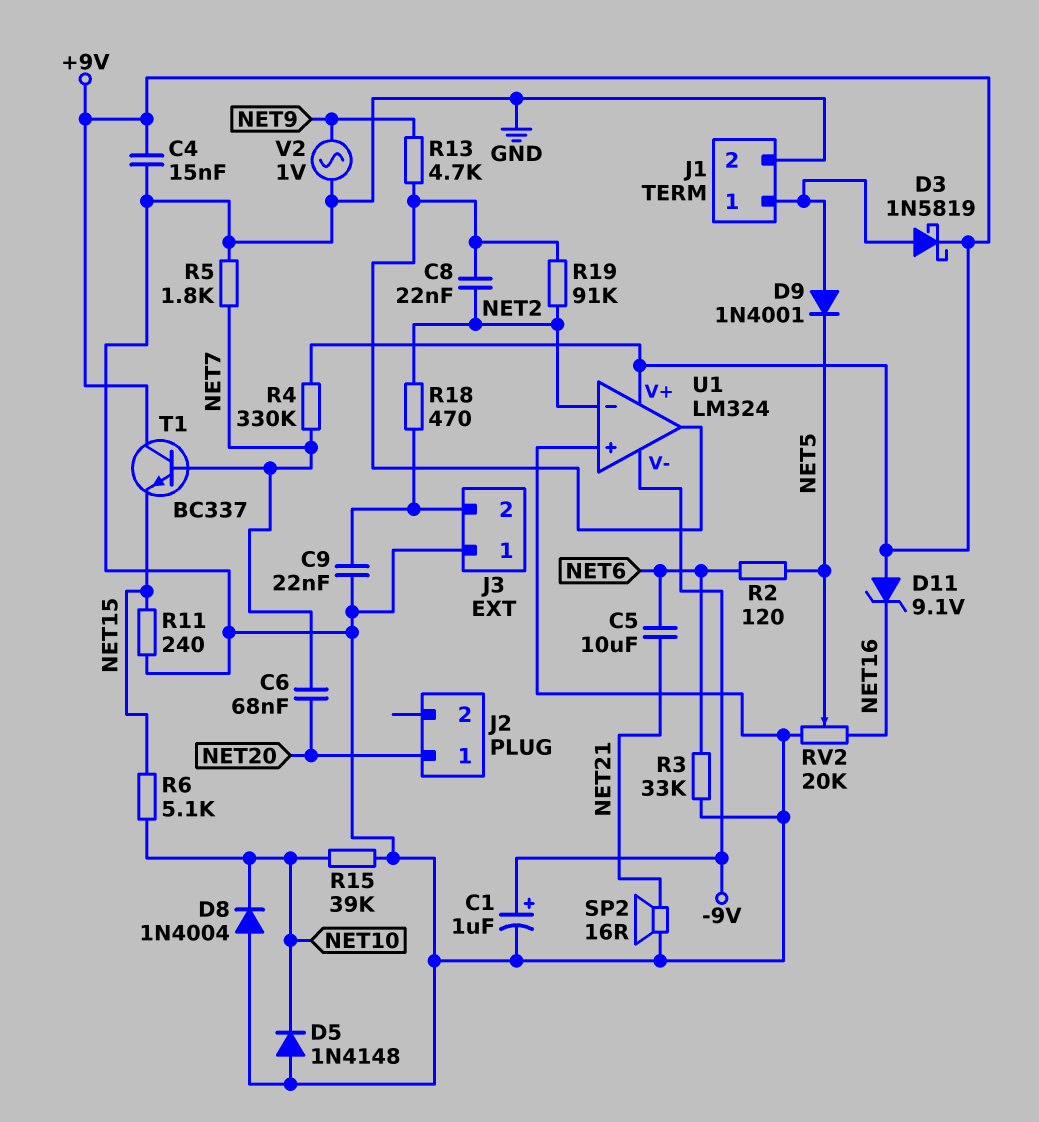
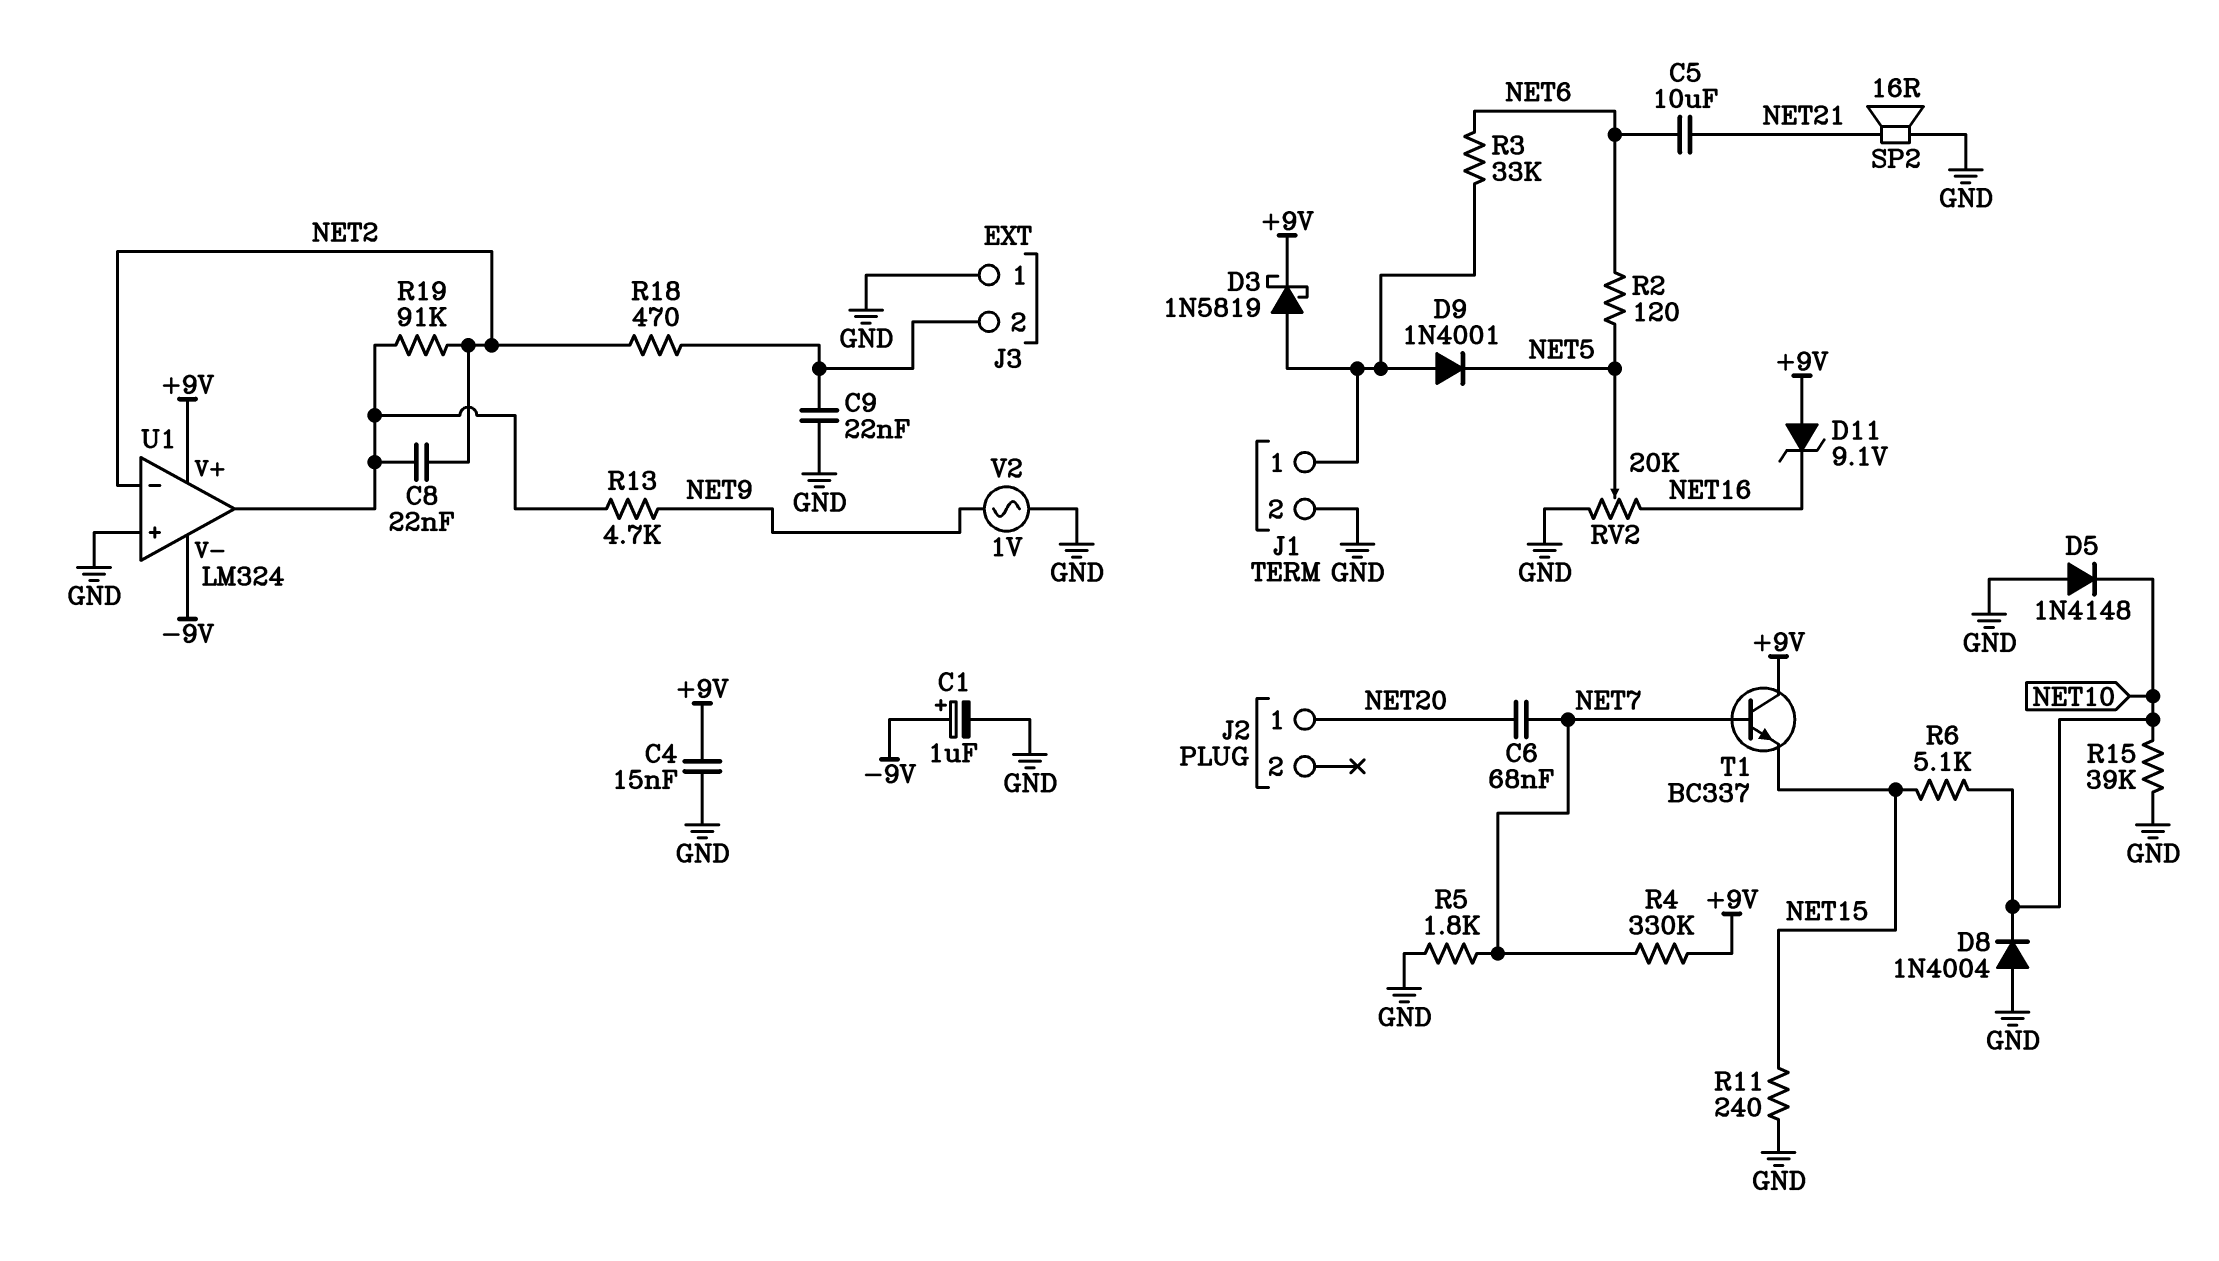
R3: 33k (GND, NET6) -> 33k (J1/1, NET6)

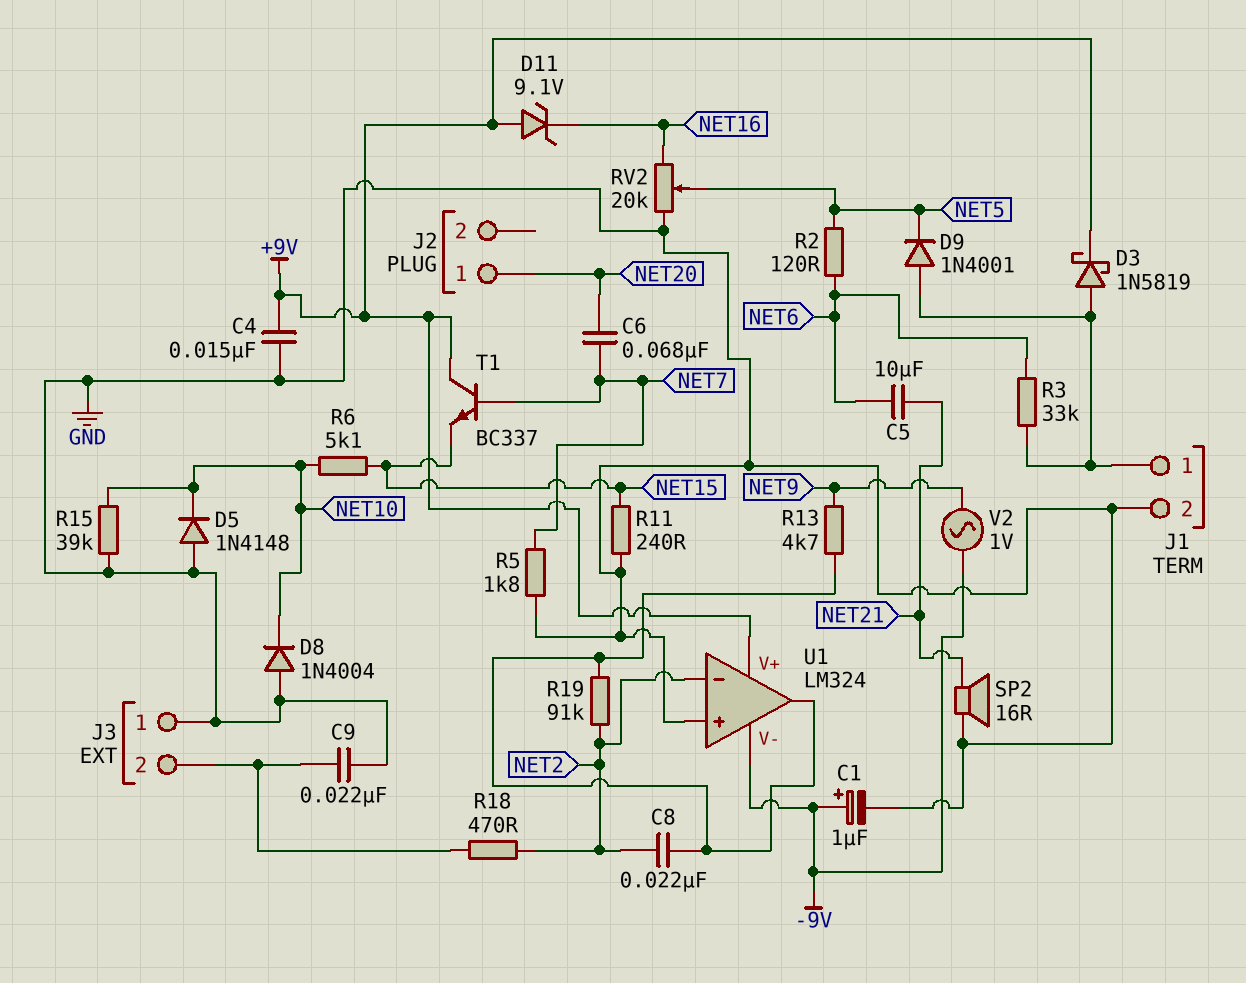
R4: 330k (+9V, NET7) -> none
V2: AC 1V (GND, NET9) -> AC 1V (-9V, NET9)

